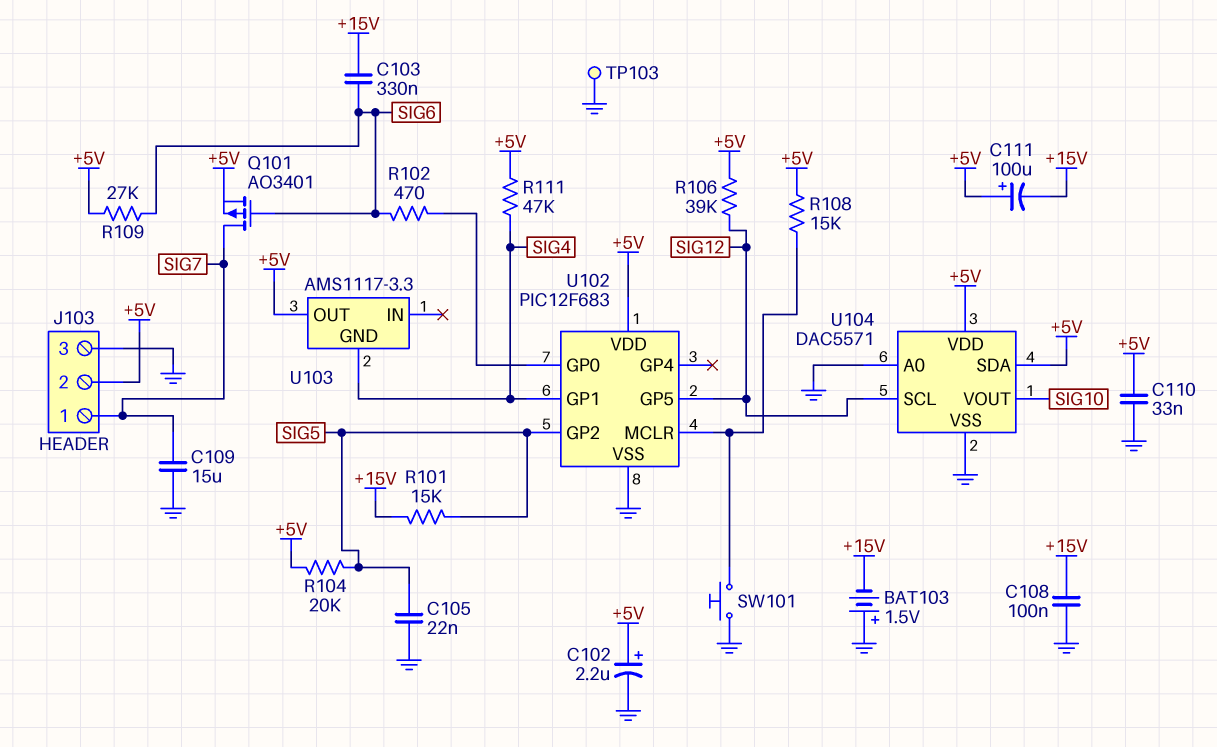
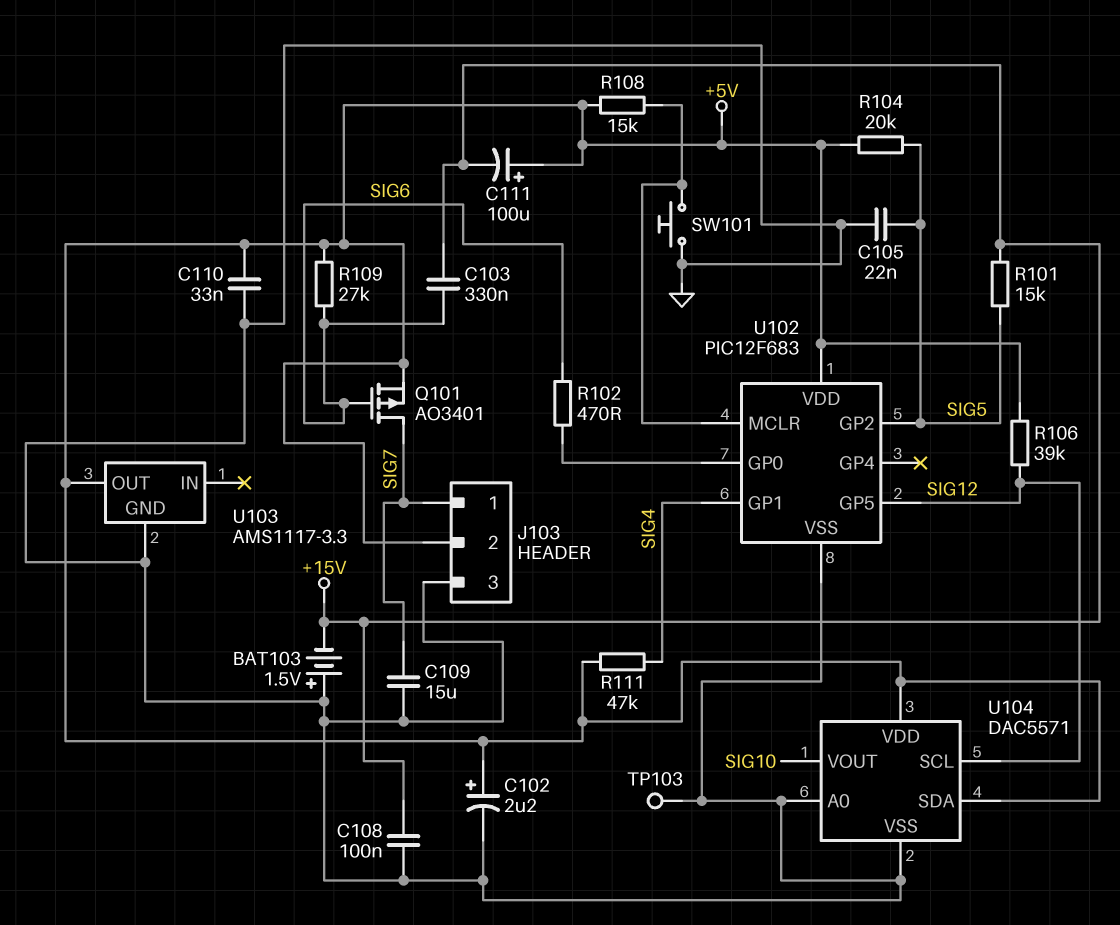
U103 pin GND: SIG4 -> GND

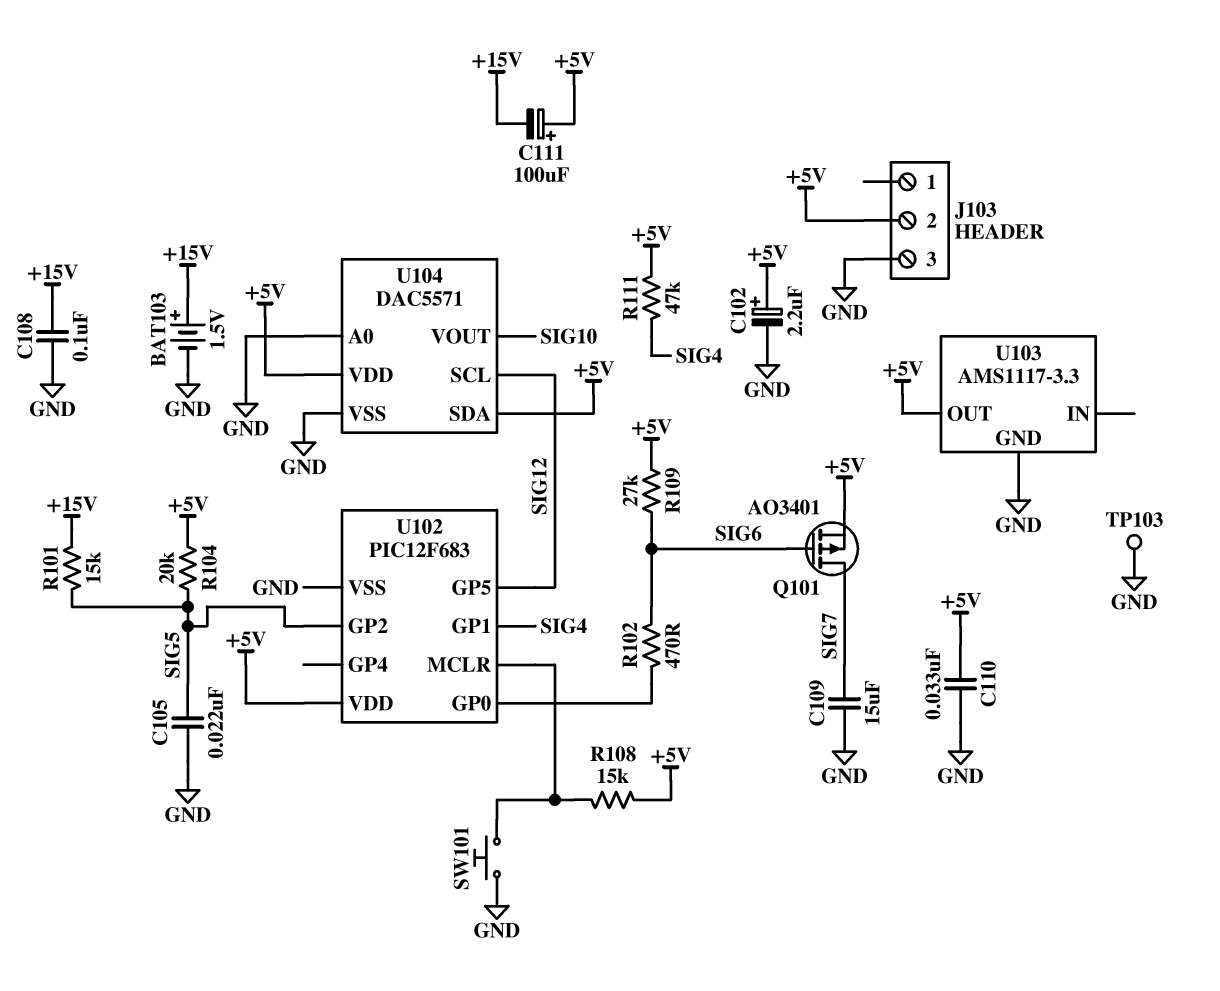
BAT103: 1.5V (plus GND, minus +15V) -> 1.5V (plus +15V, minus GND)
C103: 330nF (+15V, SIG6) -> none
J103 pin 1: SIG7 -> none
R106: 39k (+5V, SIG12) -> none

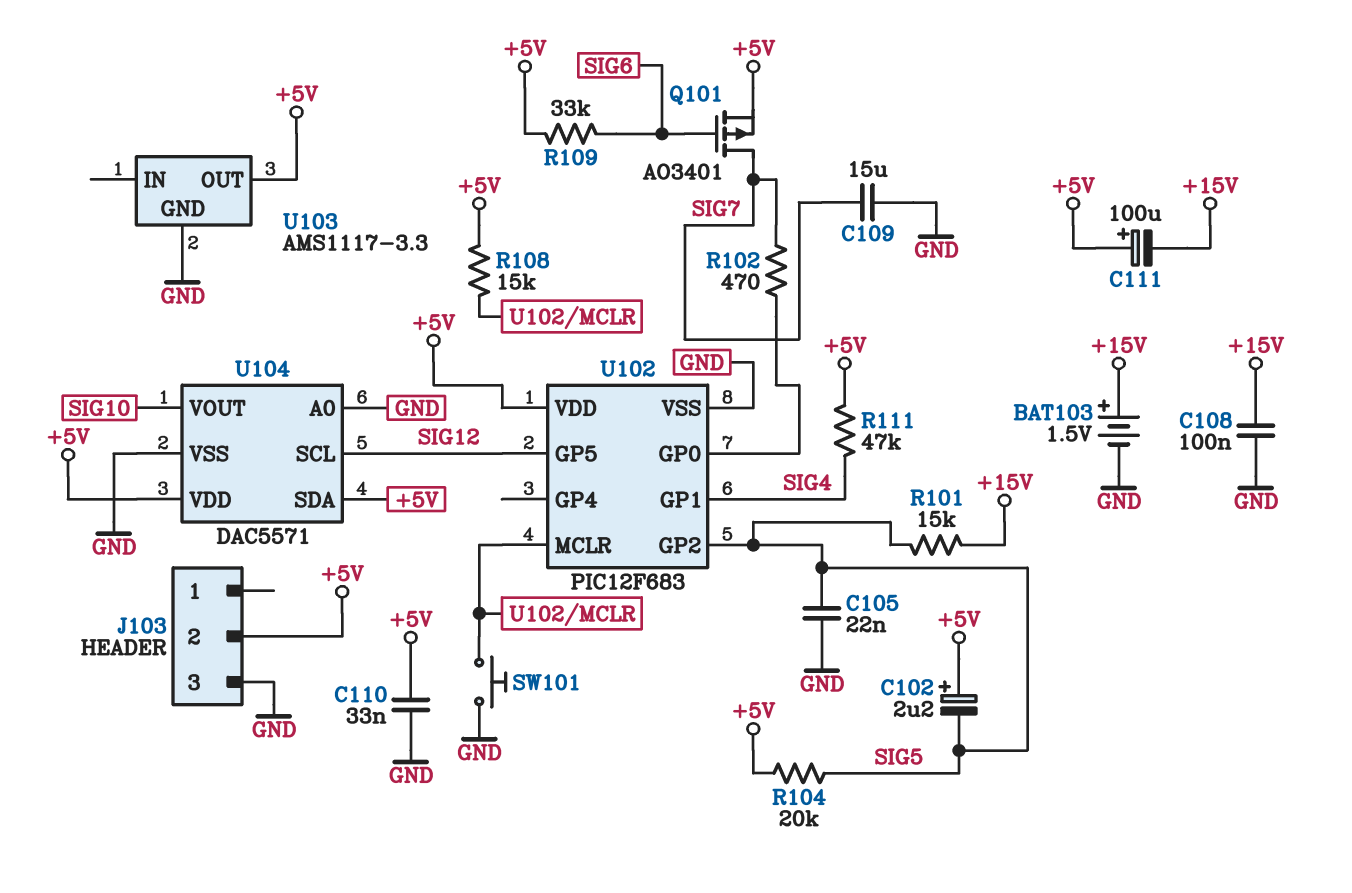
C102: 2.2uF (plus +5V, minus GND) -> 2.2uF (plus +5V, minus SIG5)
R102: 470 (SIG6, U102/GP0) -> 470 (SIG7, U102/GP0)
R109: 27k (+5V, SIG6) -> 33k (+5V, SIG6)
TP103: test point (GND) -> none

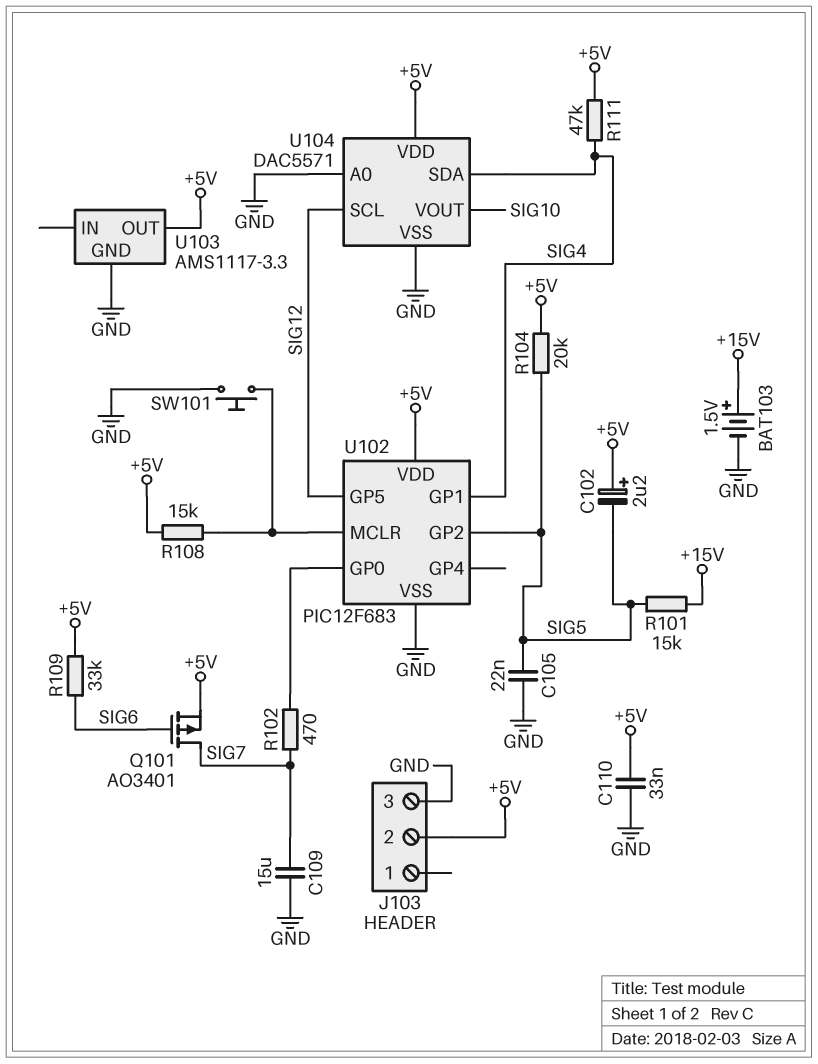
C108: 100nF (+15V, GND) -> none
C111: 100uF (plus +5V, minus +15V) -> none
U104 pin SDA: +5V -> SIG4

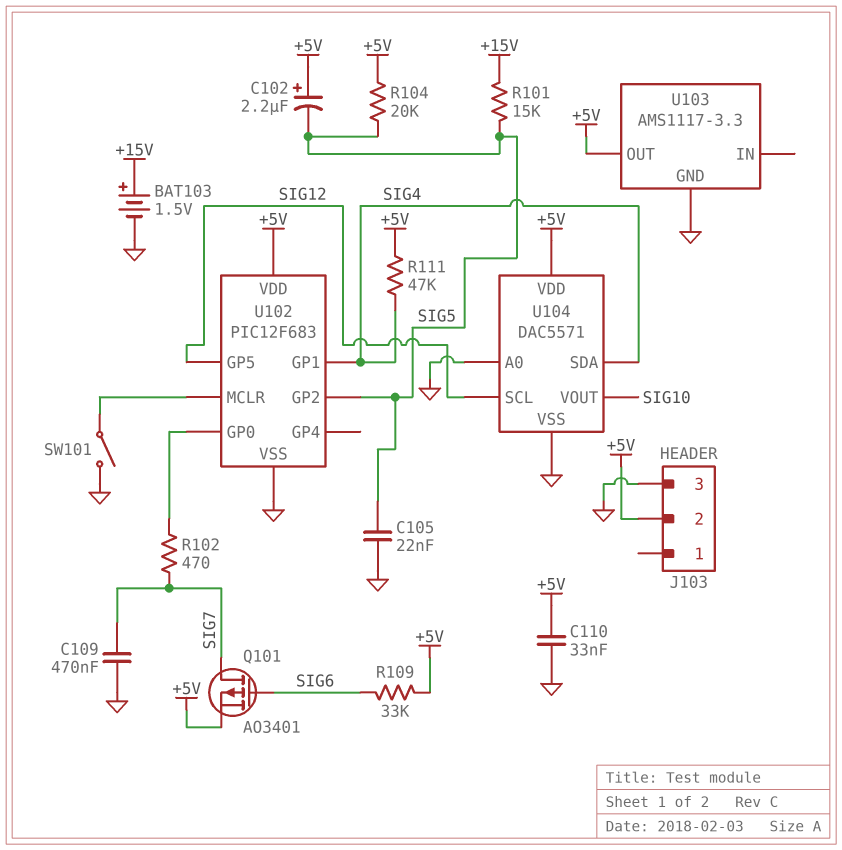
C109: 15uF (GND, SIG7) -> 470nF (GND, SIG7)
R108: 15k (+5V, U102/MCLR) -> none
SW101: button (GND, U102/MCLR) -> switch (GND, U102/MCLR)

